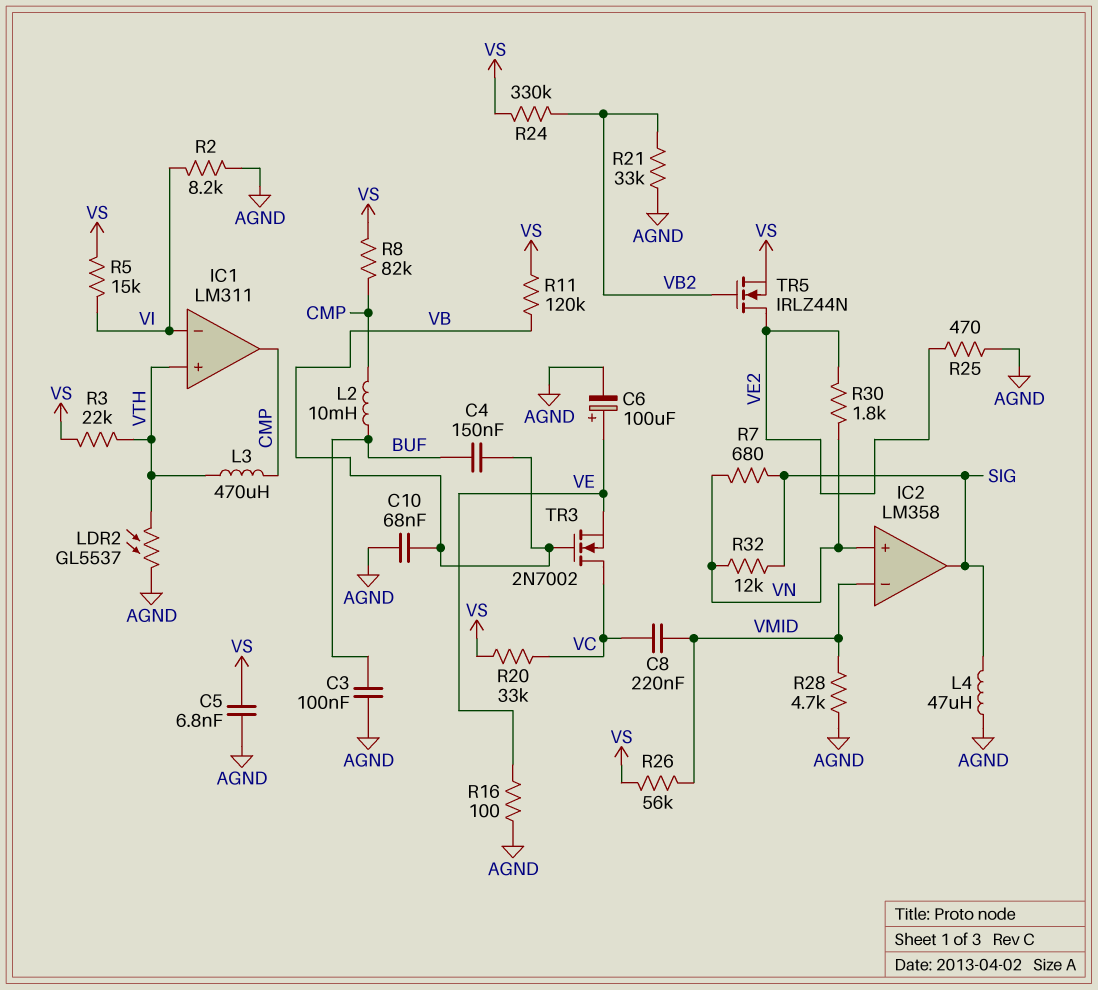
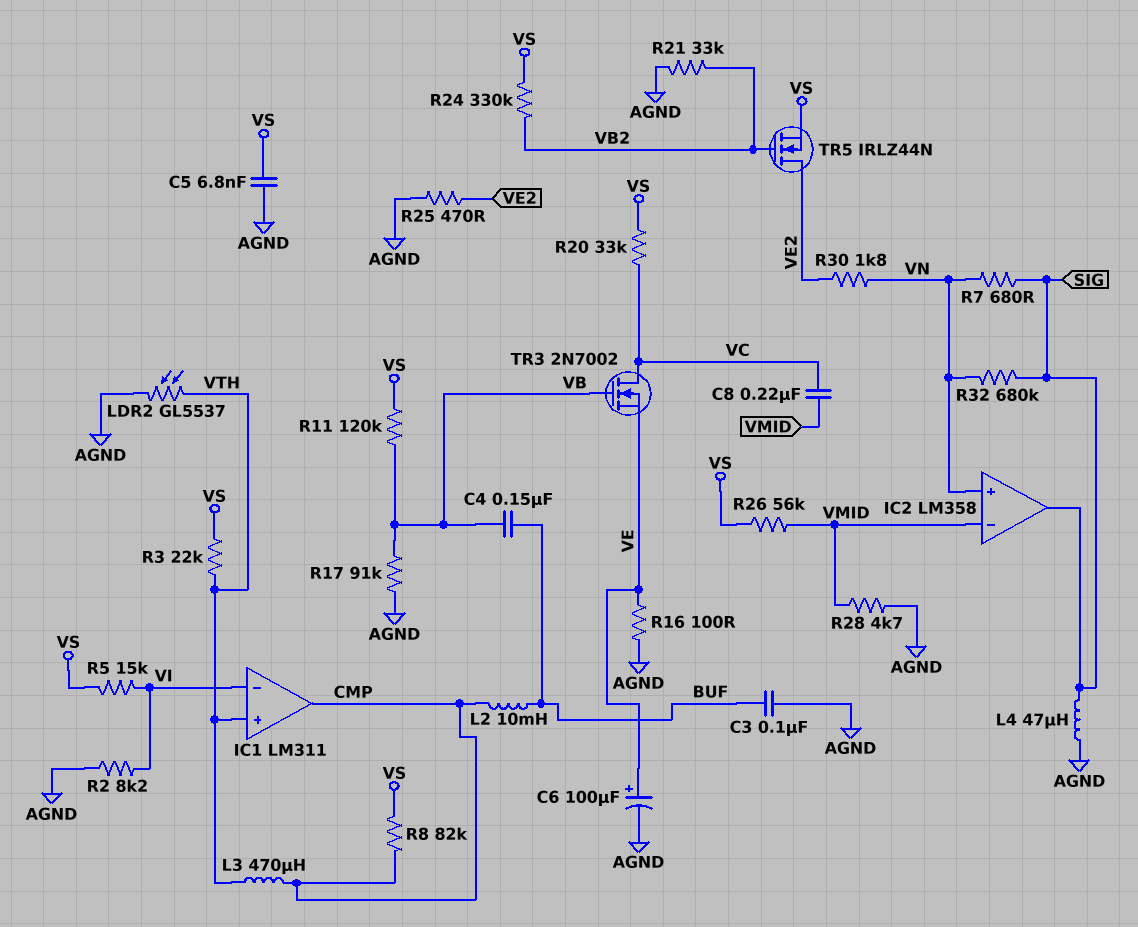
C10: 68nF (AGND, VB) -> none
R17: none -> 91k (AGND, VB)
R32: 12k (SIG, VN) -> 680k (SIG, VN)

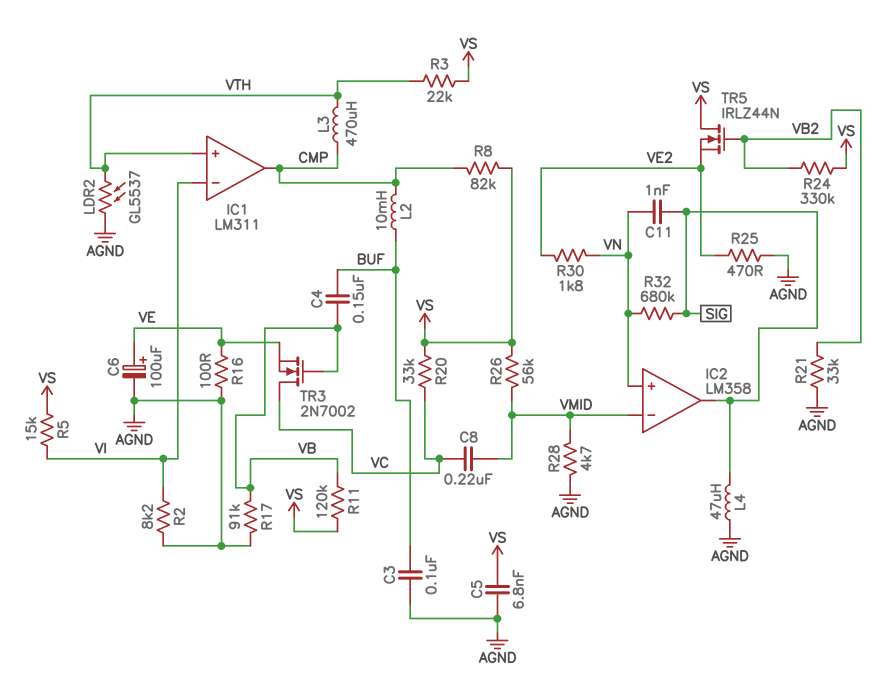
C11: none -> 1nF (SIG, VN)
R7: 680 (SIG, VN) -> none
TR5: NMOS IRLZ44N (G VB2, D VE2, S VS) -> NMOS IRLZ44N (G VB2, D VS, S VE2)

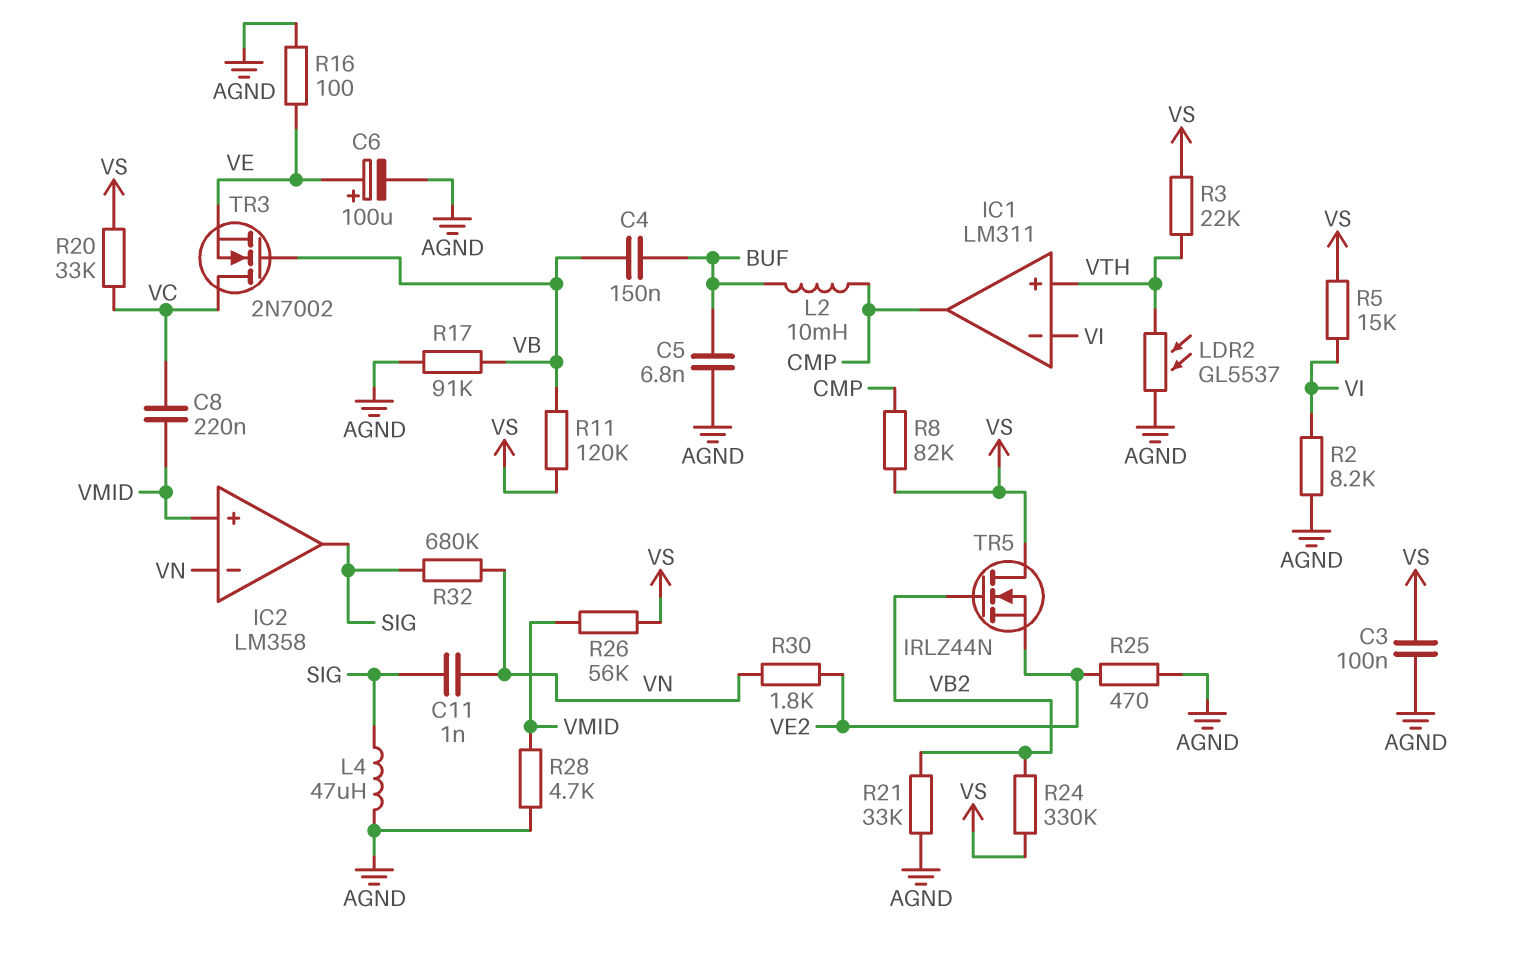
C3: 100nF (AGND, BUF) -> 100nF (AGND, VS)
C5: 6.8nF (AGND, VS) -> 6.8nF (AGND, BUF)
IC2 pin in+: VN -> VMID
IC2 pin in-: VMID -> VN
L3: 470uH (CMP, VTH) -> none

